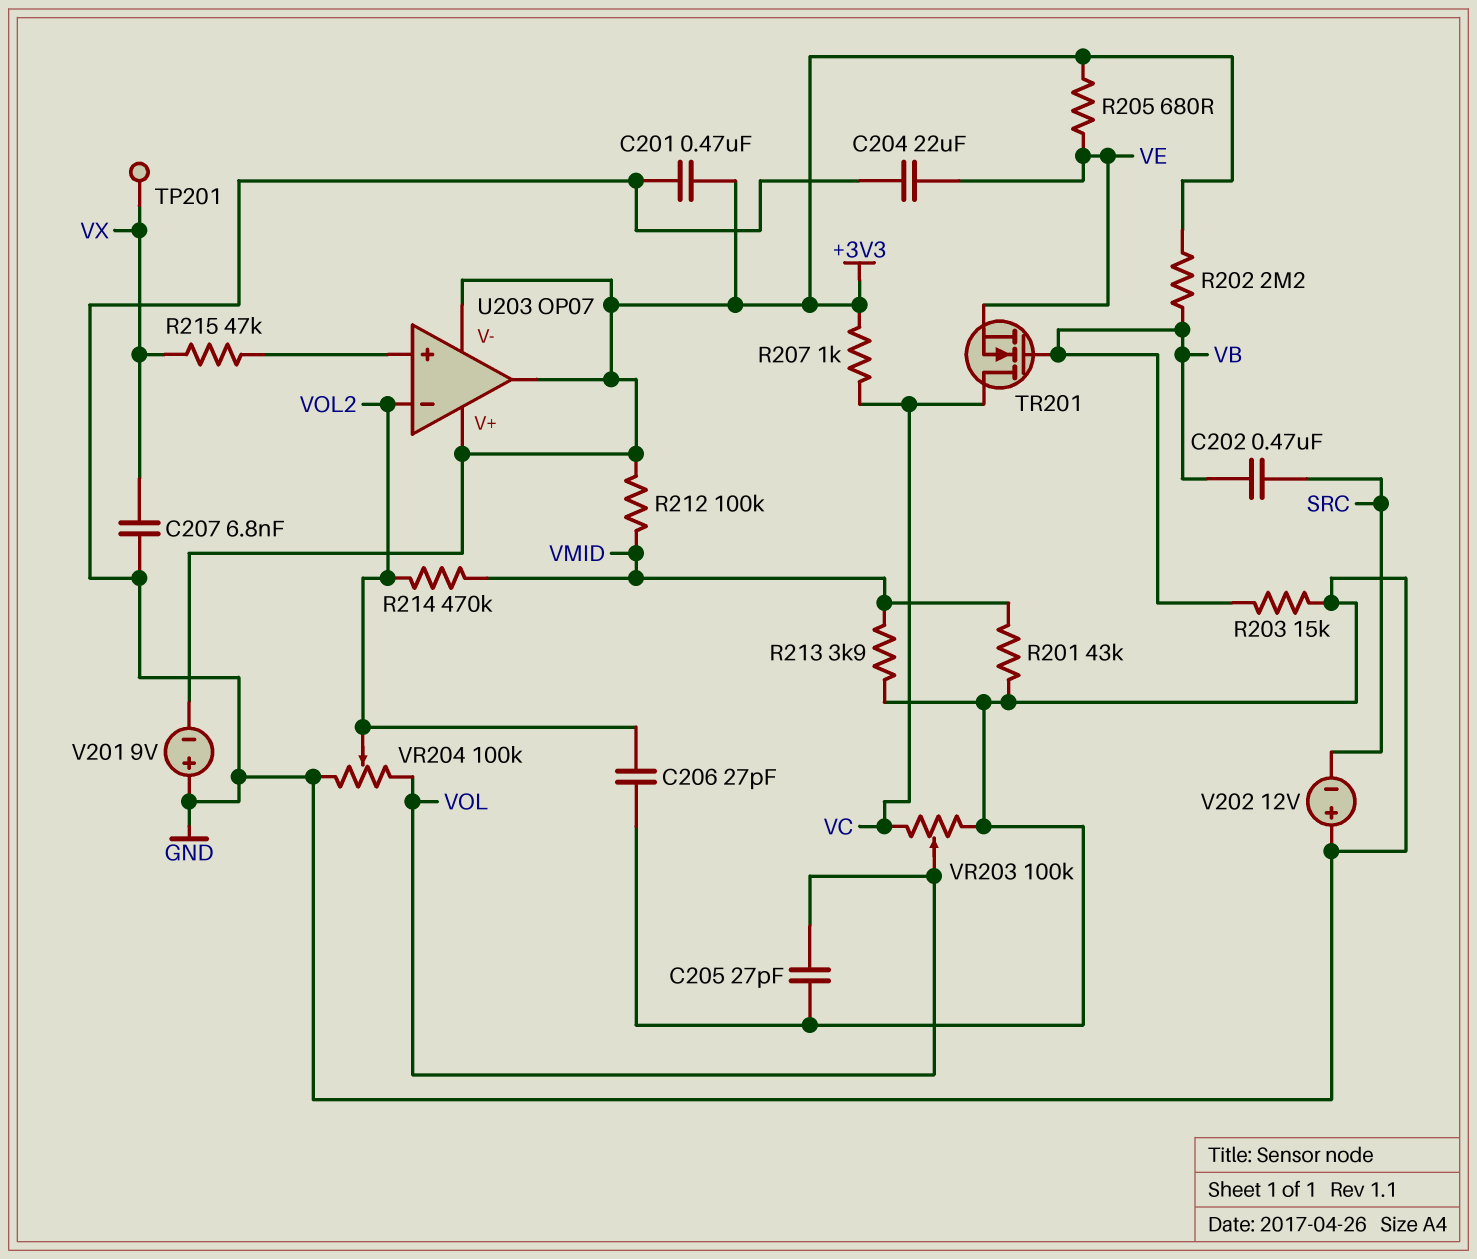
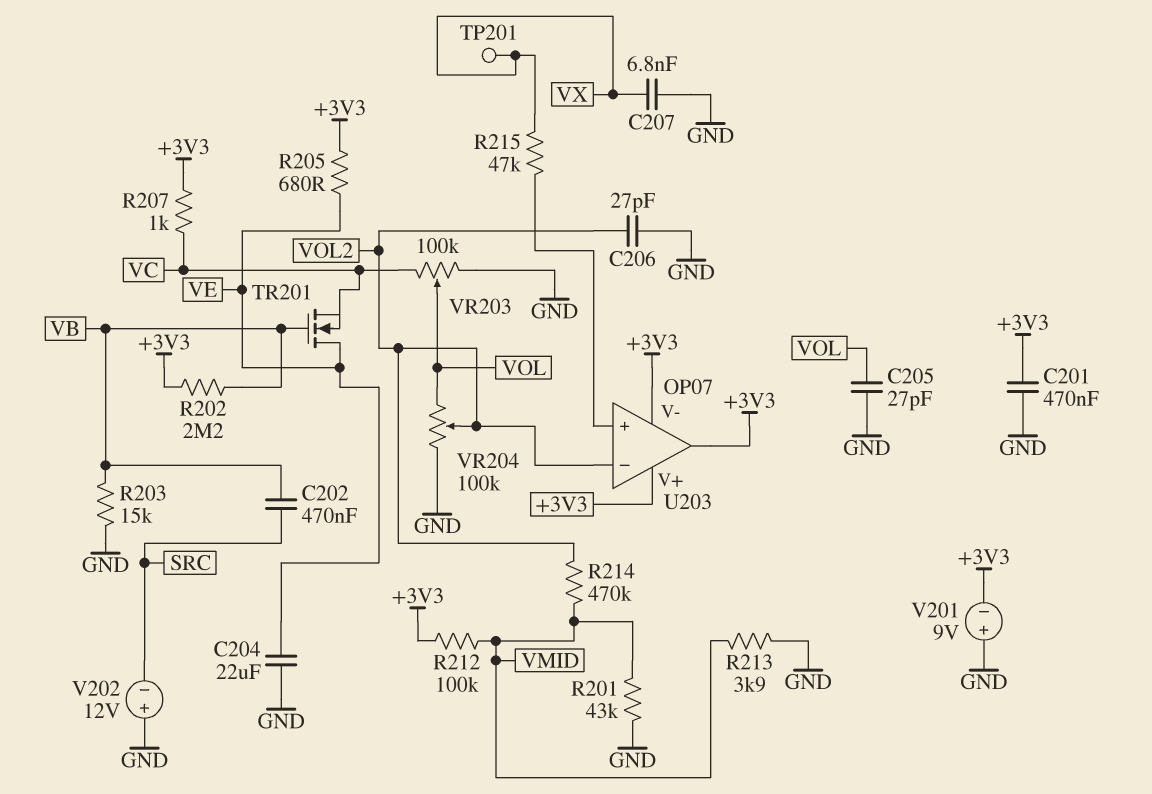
TR201: NMOS (G VB, D VC, S VE) -> NMOS (G VB, D VE, S VC)

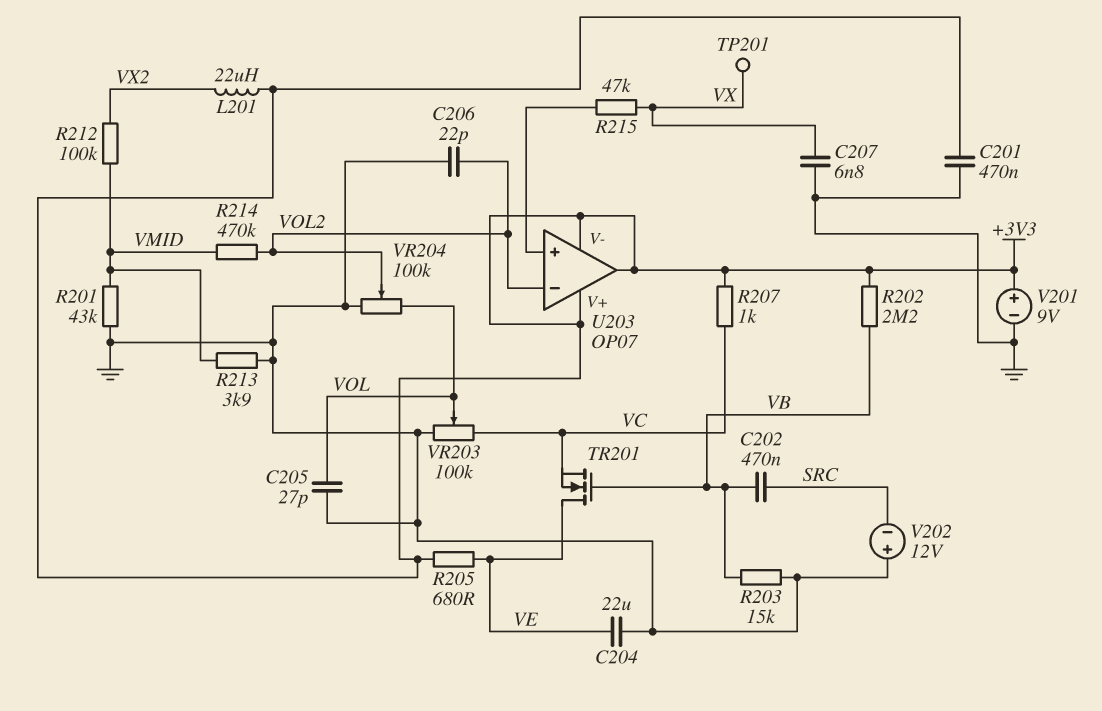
C206: 27pF (GND, VOL2) -> 22pF (GND, VOL2)
L201: none -> 22uH (+3V3, VX2)
R212: 100k (+3V3, VMID) -> 100k (VMID, VX2)
V201: 9V (plus GND, minus +3V3) -> 9V (plus +3V3, minus GND)

